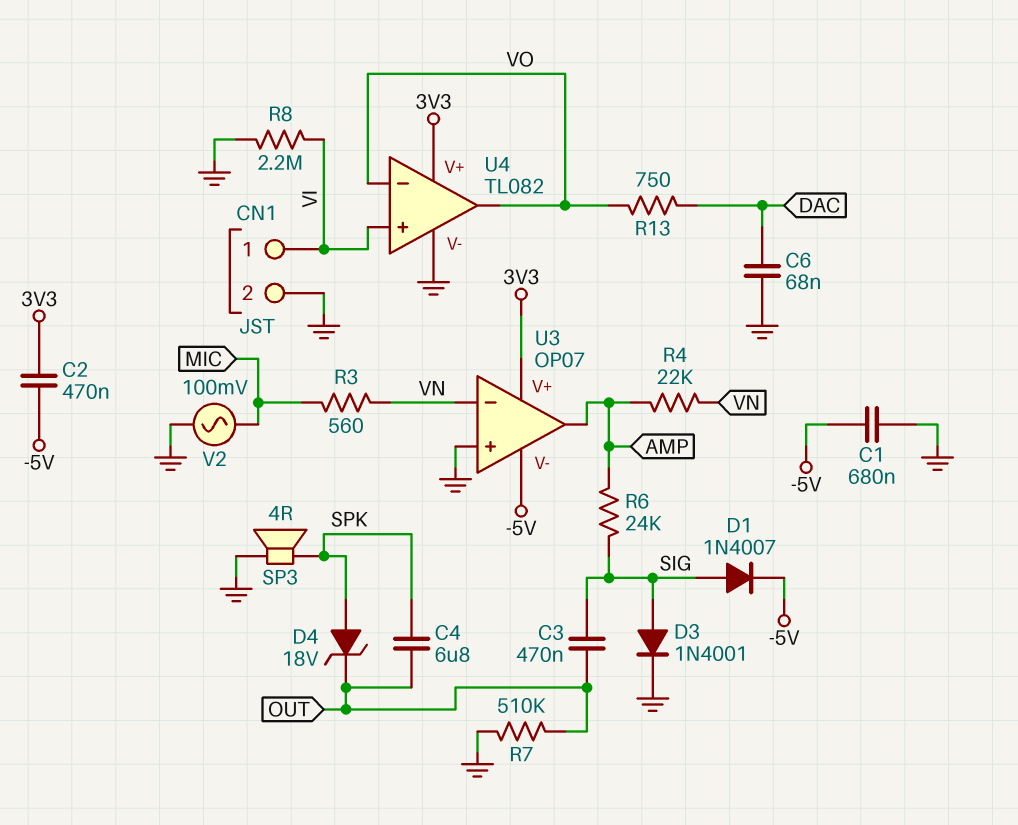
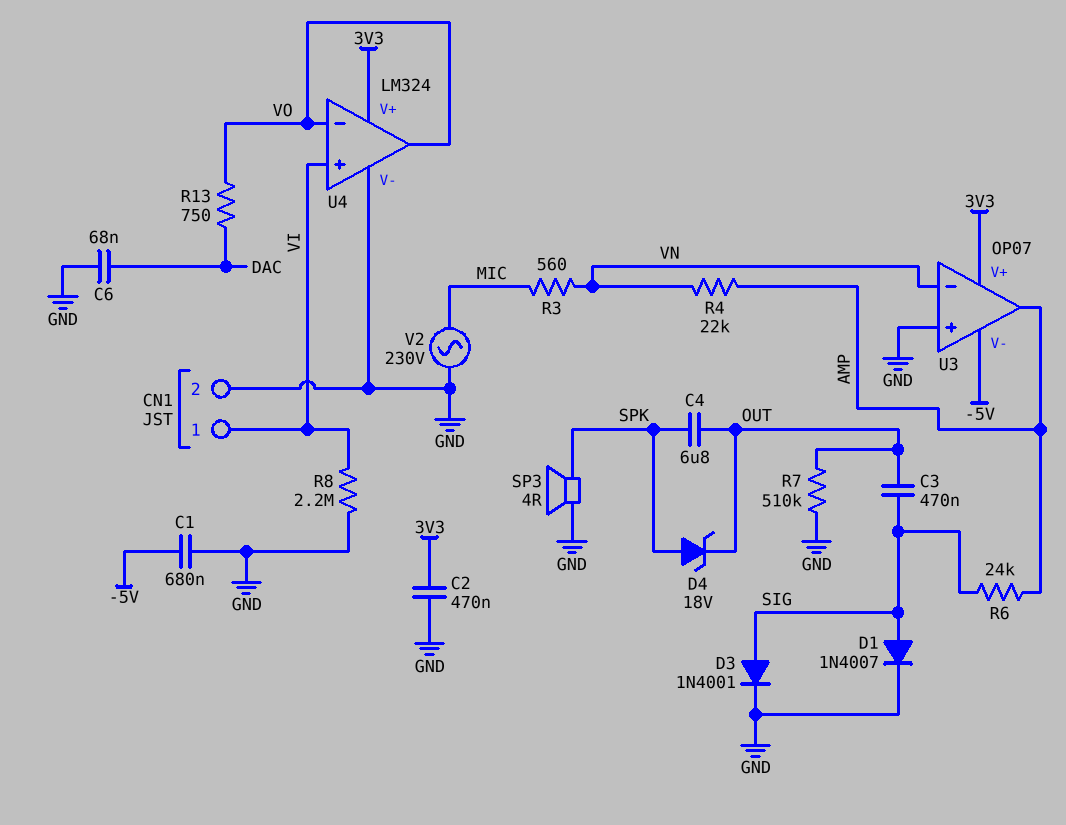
C2: 470nF (-5V, 3V3) -> 470nF (3V3, GND)
D1: diode 1N4007 (A SIG, K -5V) -> diode 1N4007 (A SIG, K GND)
U4: TL082 -> LM324
V2: AC 100mV (GND, MIC) -> AC 230V (GND, MIC)

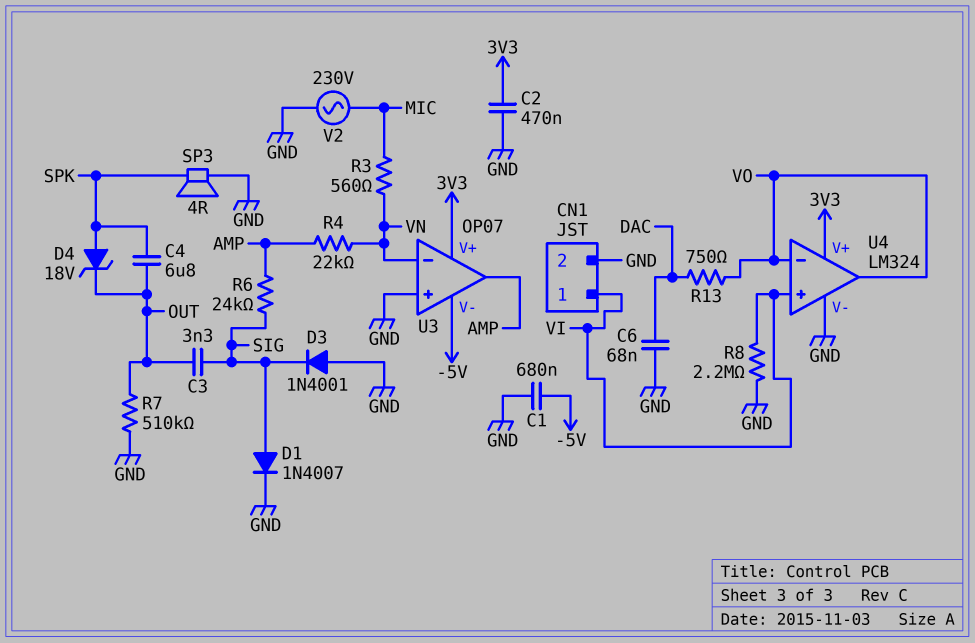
C3: 470nF (OUT, SIG) -> 3.3nF (OUT, SIG)
D3: diode 1N4001 (A SIG, K GND) -> diode 1N4001 (A GND, K SIG)

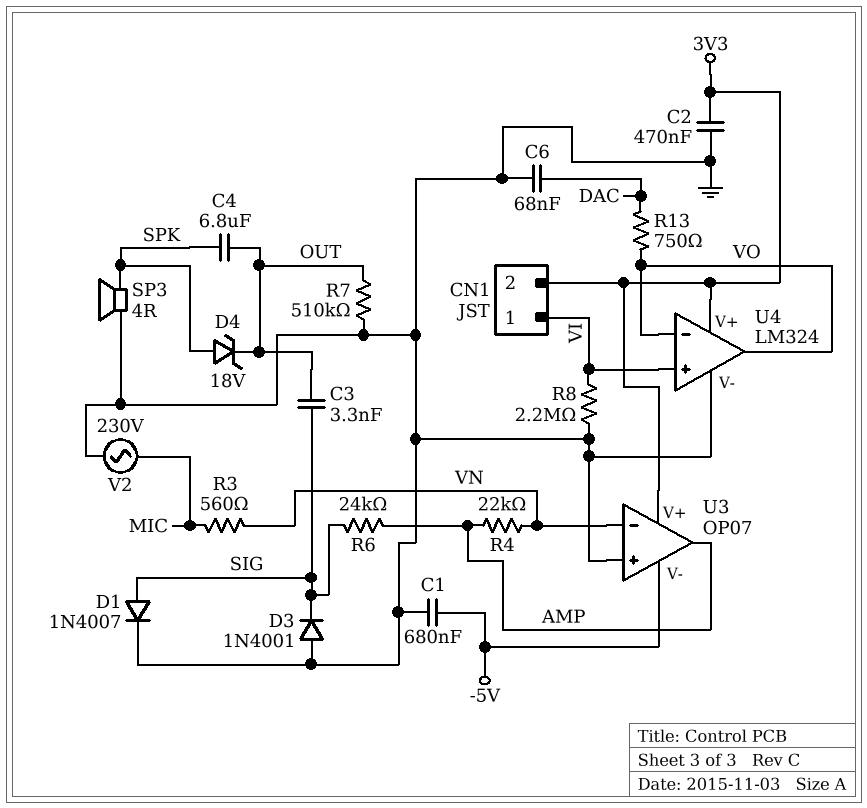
CN1 pin 2: GND -> 3V3

